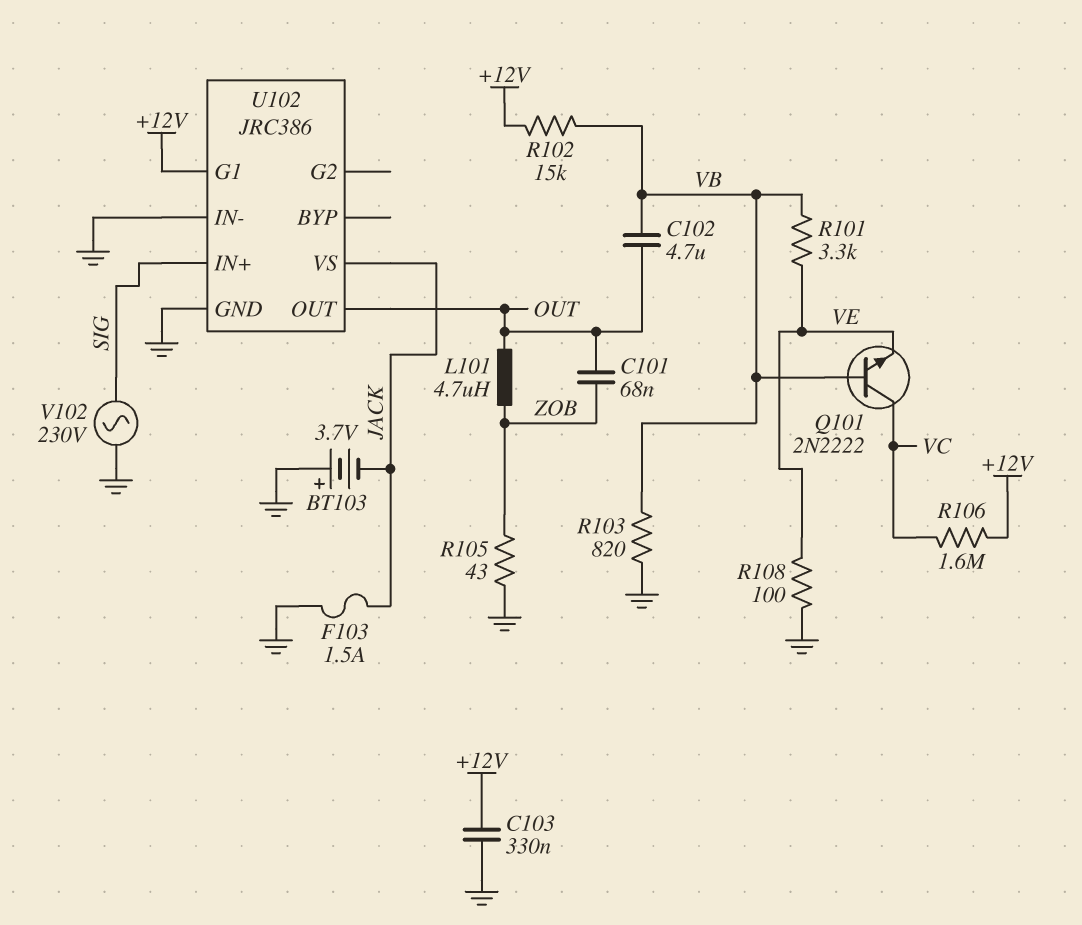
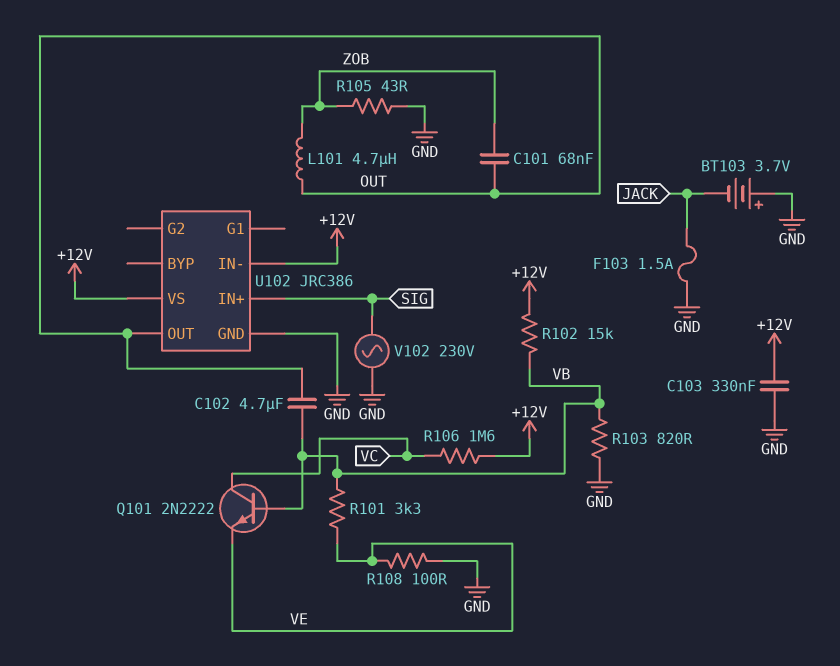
U102 pin G1: +12V -> none
U102 pin IN-: GND -> +12V
U102 pin VS: JACK -> +12V

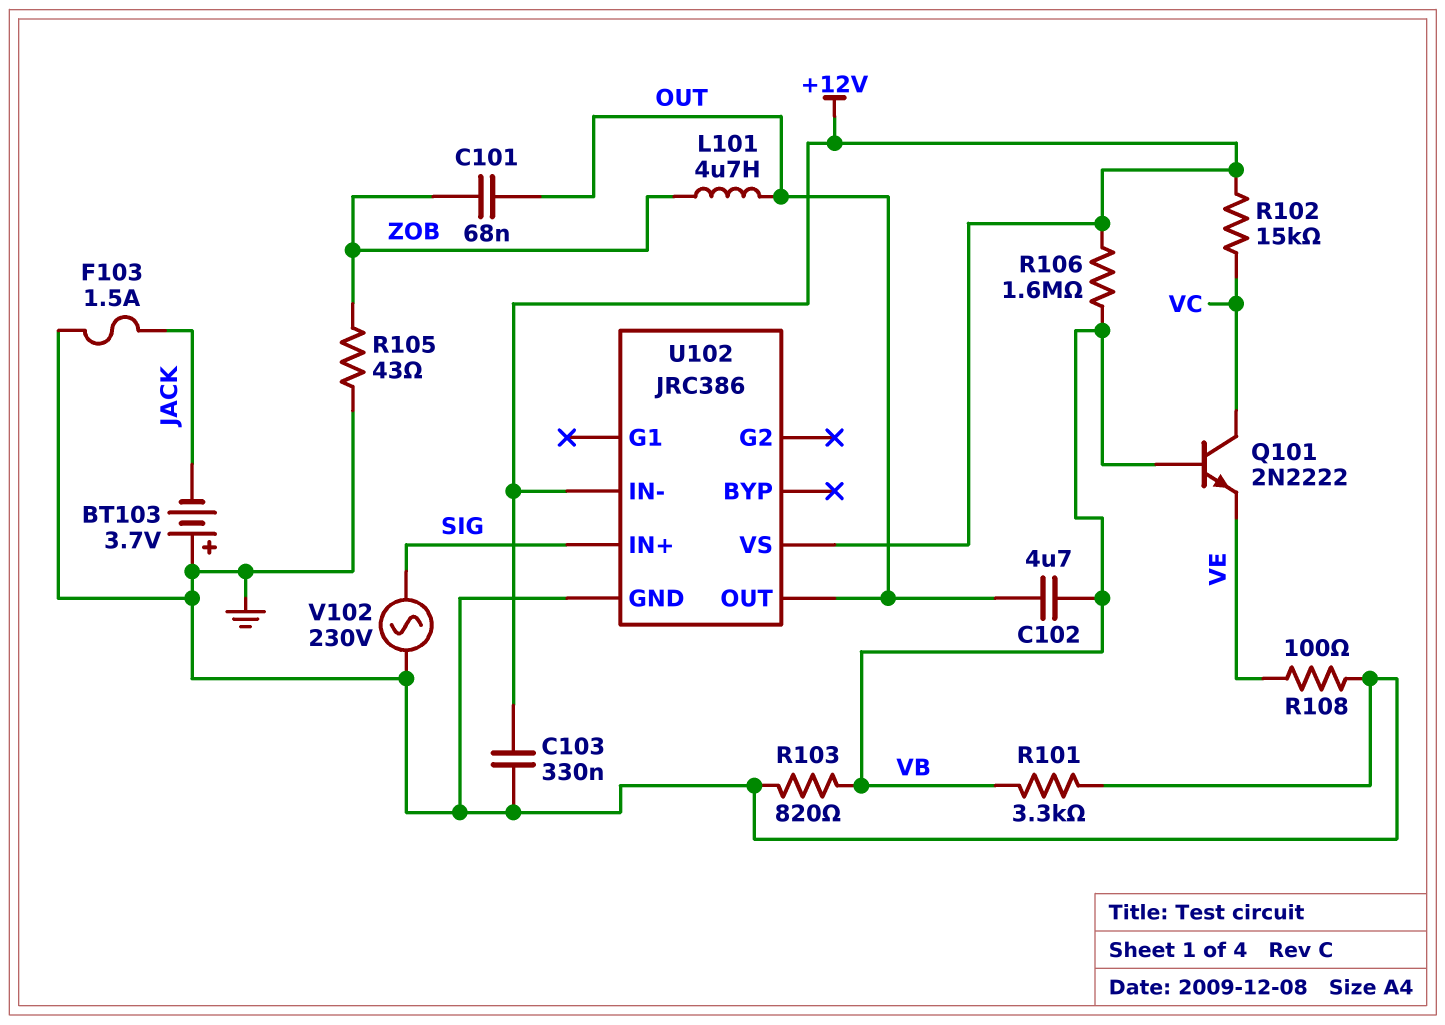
R101: 3.3k (VB, VE) -> 3.3k (GND, VB)
R102: 15k (+12V, VB) -> 15k (+12V, VC)
R106: 1.6M (+12V, VC) -> 1.6M (+12V, VB)

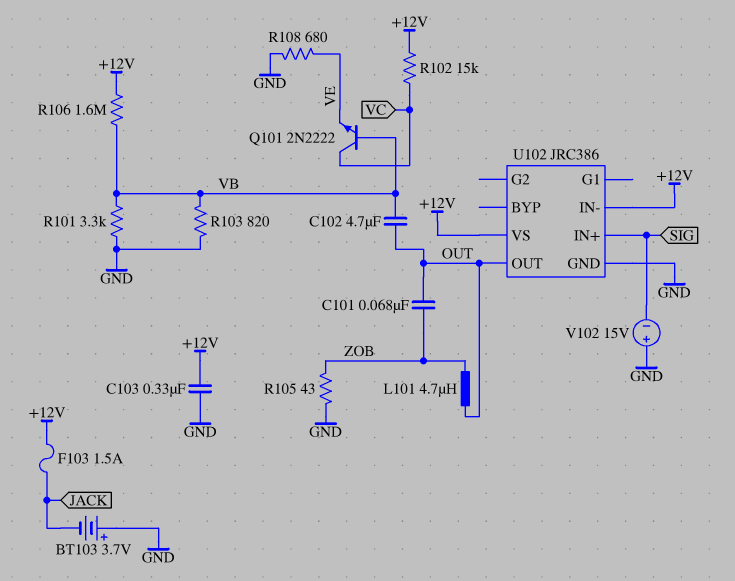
F103: 1.5A (GND, JACK) -> 1.5A (+12V, JACK)
R108: 100 (GND, VE) -> 680 (GND, VE)
V102: AC 230V (GND, SIG) -> 15V (plus GND, minus SIG)

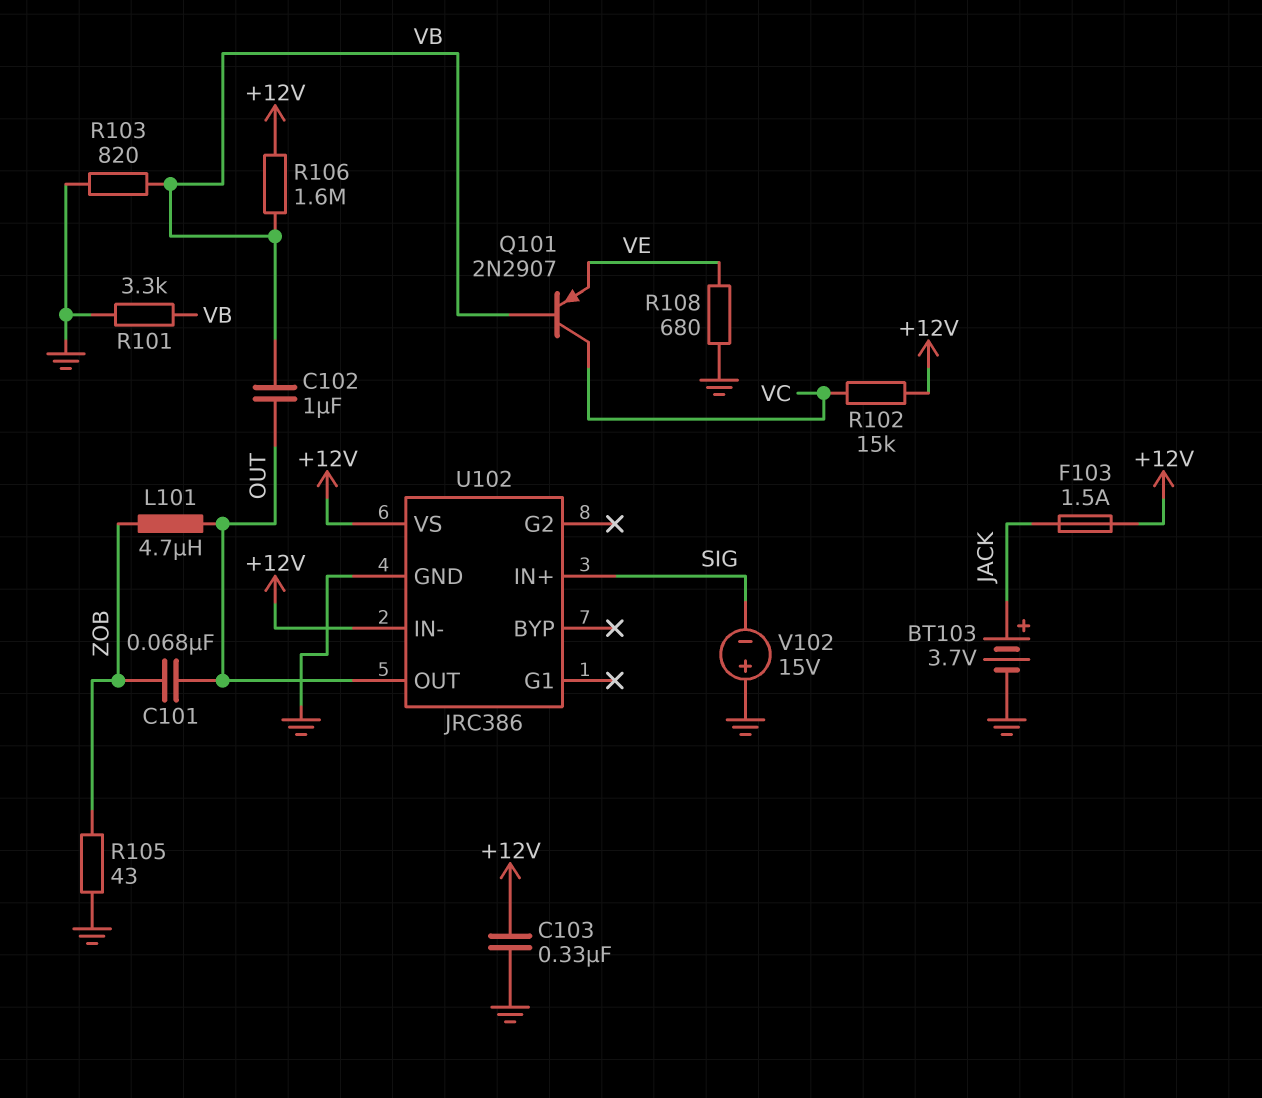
BT103: 3.7V (plus GND, minus JACK) -> 3.7V (plus JACK, minus GND)
C102: 4.7uF (OUT, VB) -> 1uF (OUT, VB)
Q101: NPN 2N2222 (B VB, C VC, E VE) -> PNP 2N2907 (B VB, C VC, E VE)

